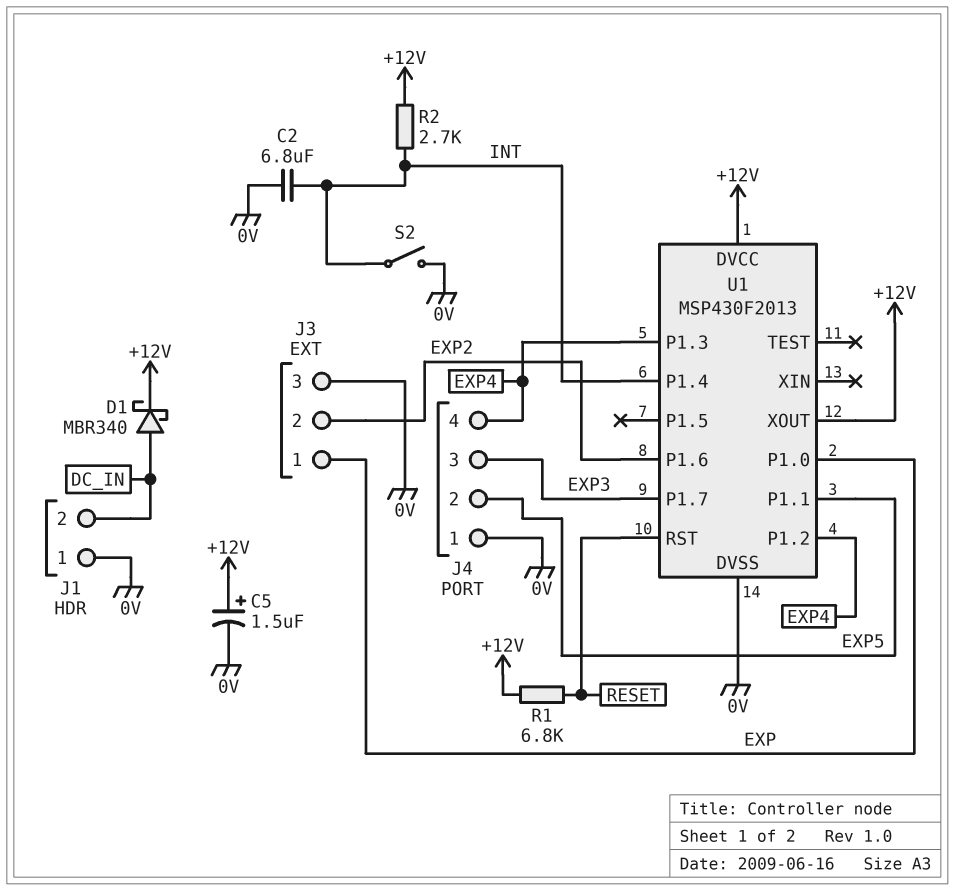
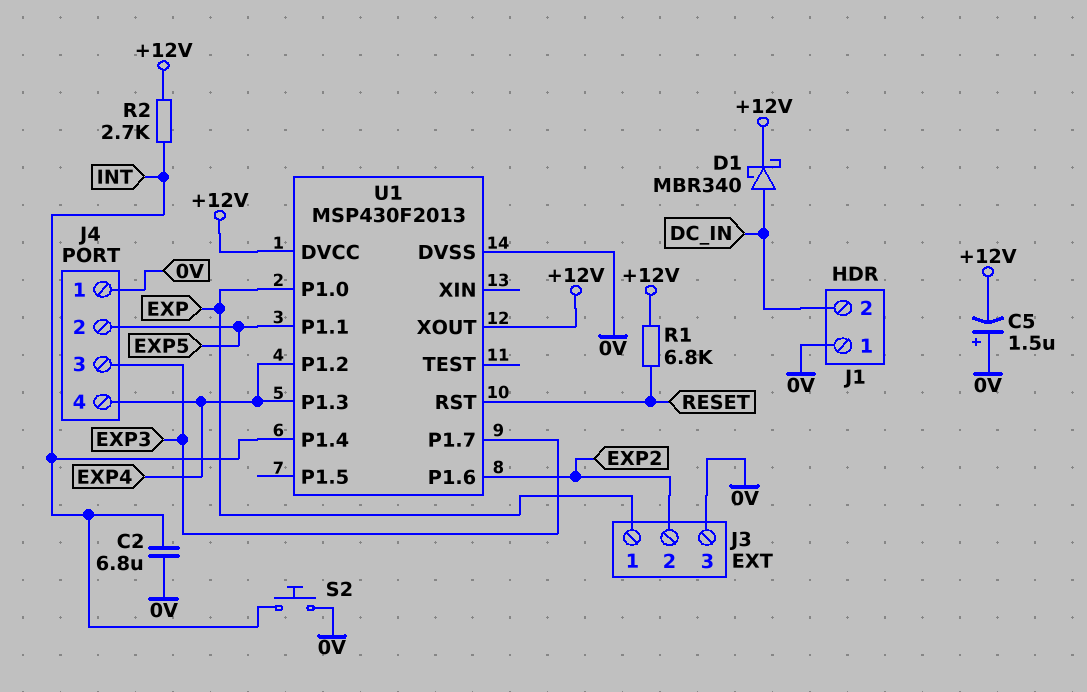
C5: 1.5uF (plus +12V, minus 0V) -> 1.5uF (plus 0V, minus +12V)
S2: switch (0V, INT) -> button (0V, INT)

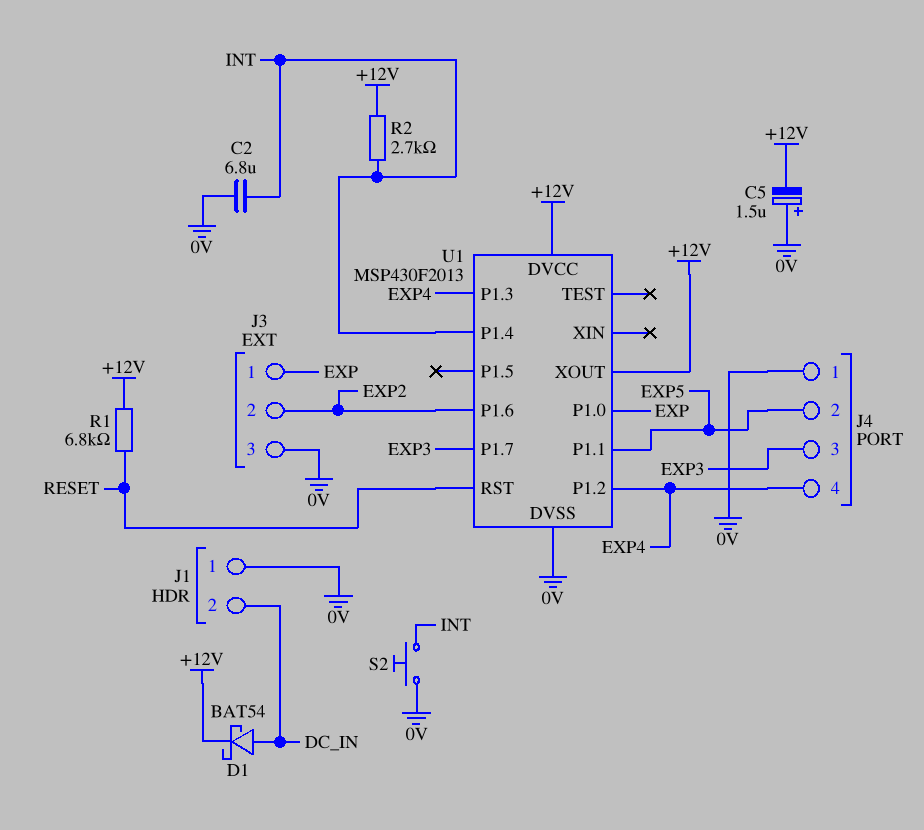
D1: schottky MBR340 (A DC_IN, K +12V) -> schottky BAT54 (A DC_IN, K +12V)

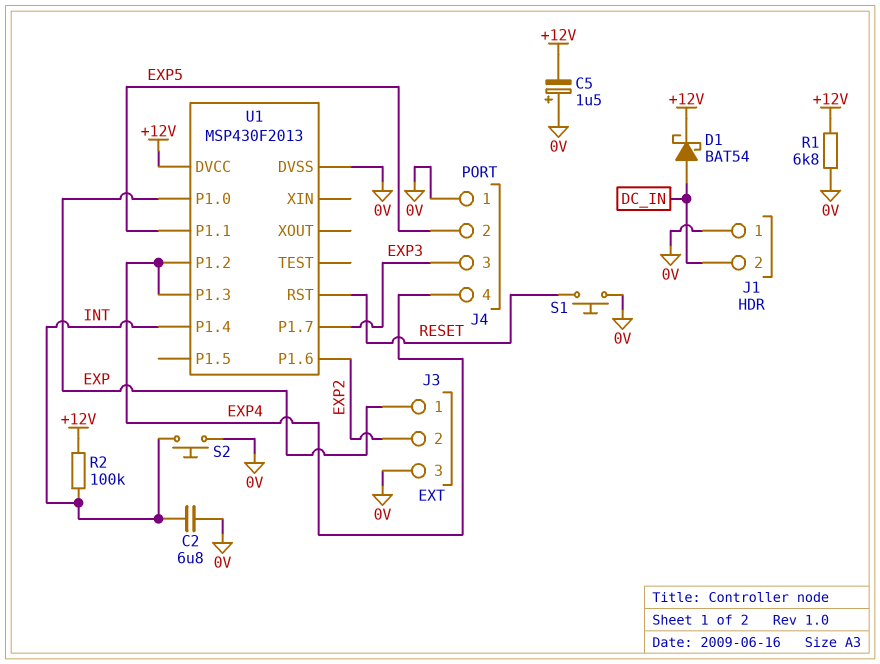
R1: 6.8k (+12V, RESET) -> 6.8k (+12V, 0V)
R2: 2.7k (+12V, INT) -> 100k (+12V, INT)
S1: none -> button (0V, RESET)
U1 pin XOUT: +12V -> none

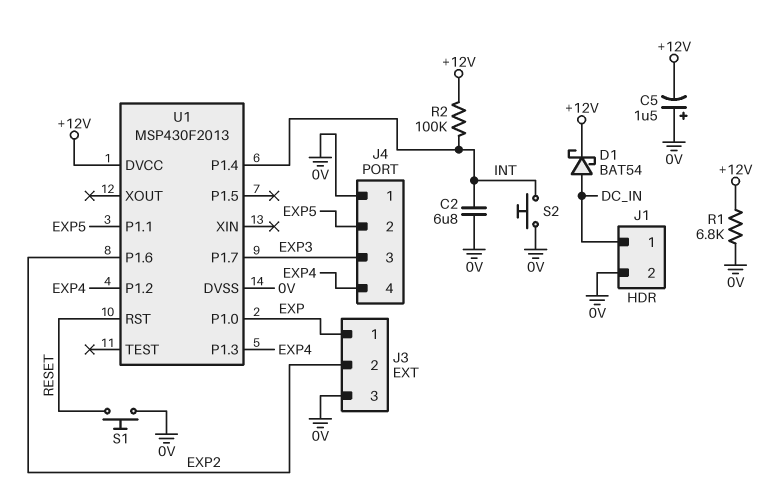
J1 pin 1: 0V -> DC_IN
J1 pin 2: DC_IN -> 0V

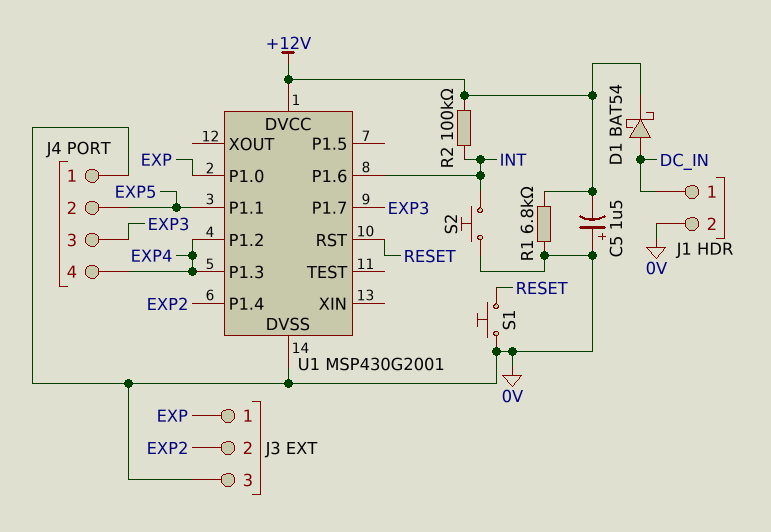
C2: 6.8uF (0V, INT) -> none
U1: MSP430F2013 -> MSP430G2001
U1 pin P1.4: INT -> EXP2
U1 pin P1.6: EXP2 -> INT

